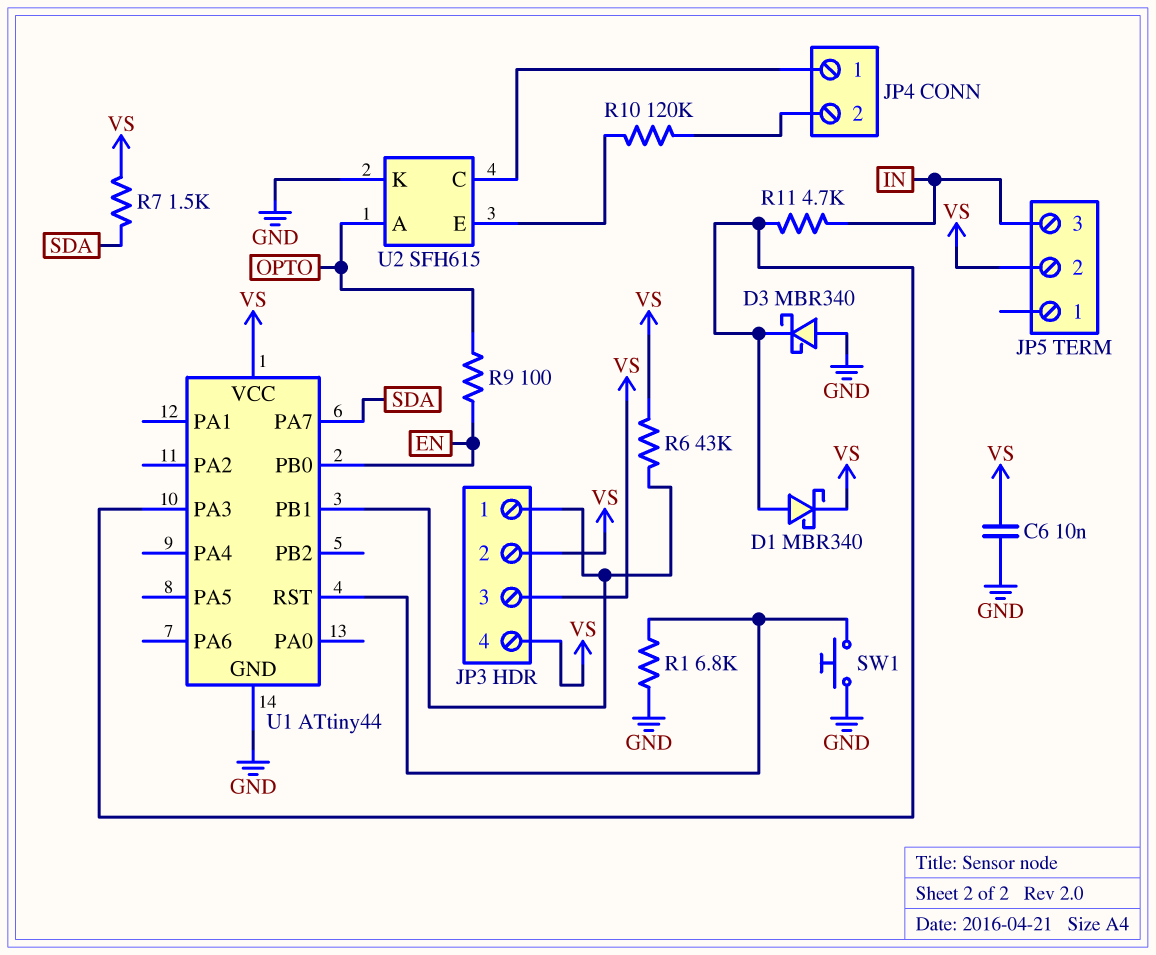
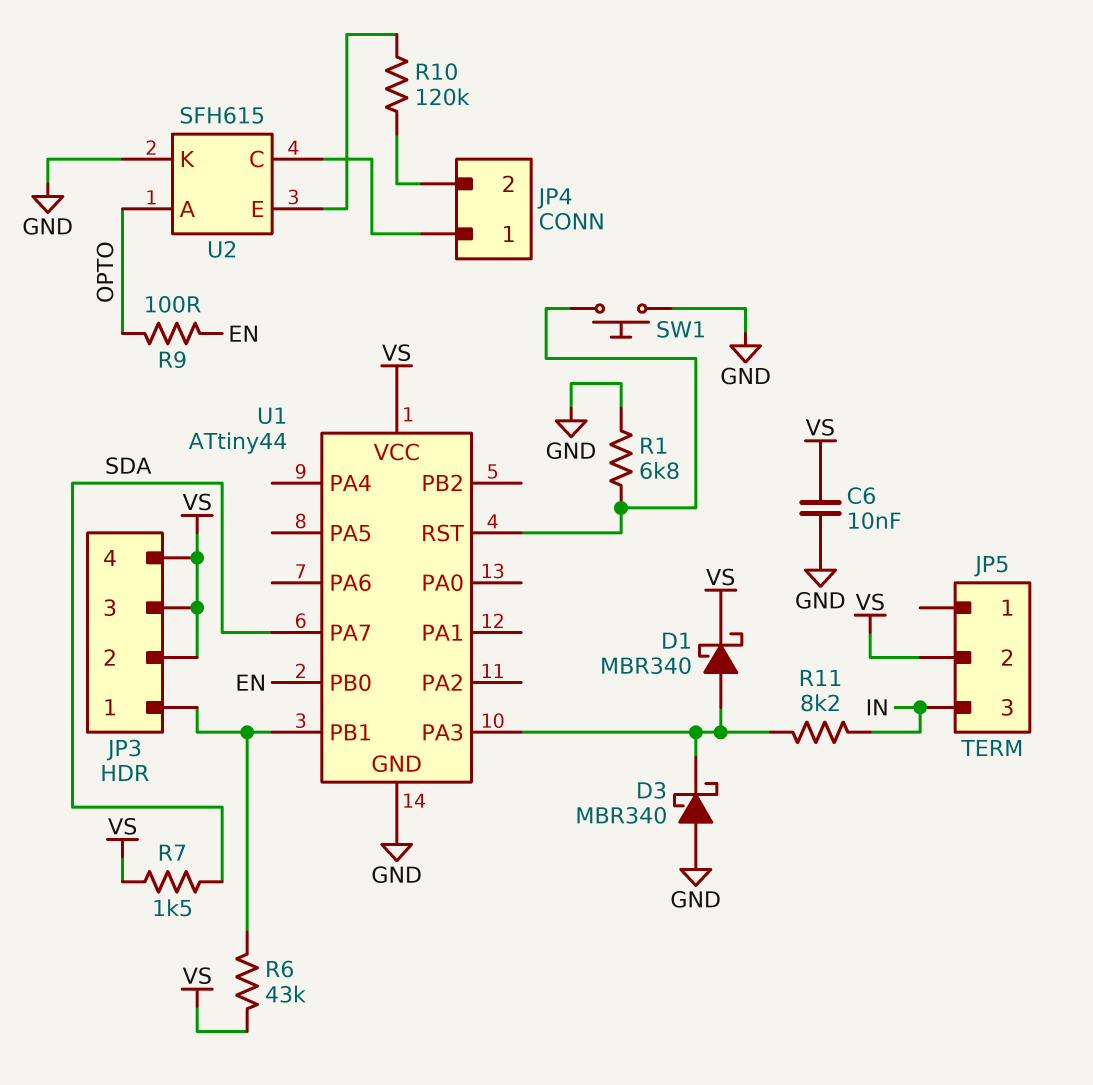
R11: 4.7k (IN, U1/PA3) -> 8.2k (IN, U1/PA3)

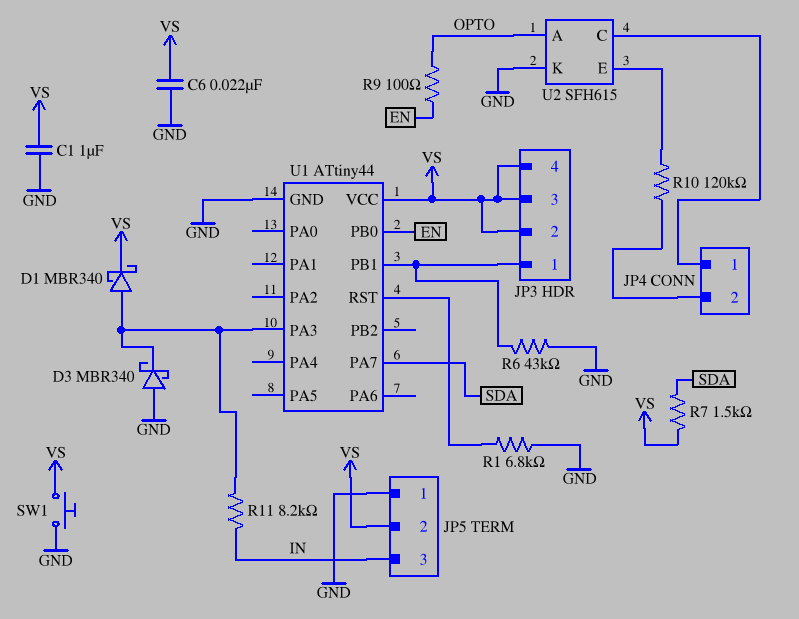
C1: none -> 1uF (GND, VS)
C6: 10nF (GND, VS) -> 22nF (GND, VS)
JP5 pin 1: none -> GND
R6: 43k (JP3/1, VS) -> 43k (GND, JP3/1)
SW1: button (GND, U1/RST) -> button (GND, VS)

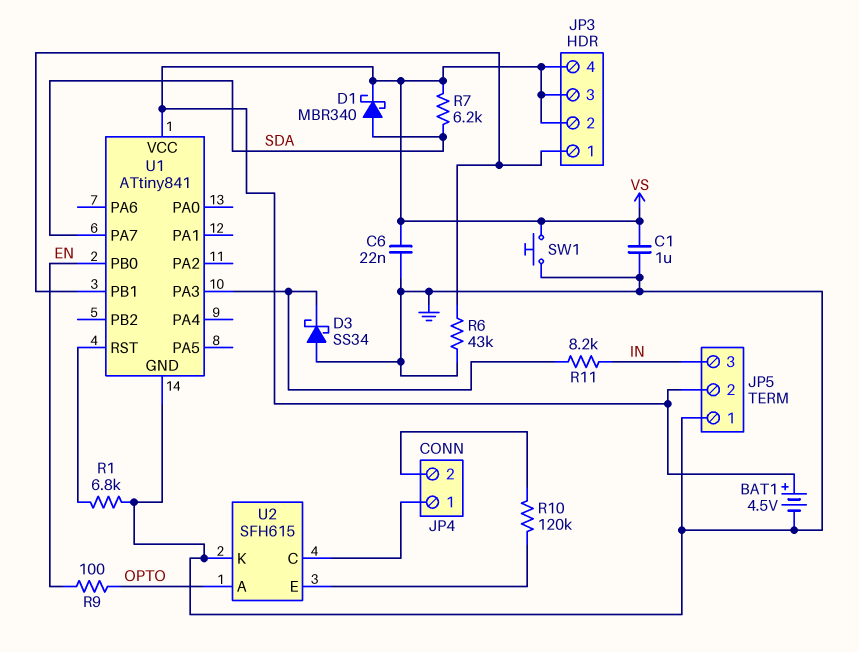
BAT1: none -> 4.5V (plus VS, minus GND)
D1: schottky MBR340 (A U1/PA3, K VS) -> schottky MBR340 (A SDA, K VS)
D3: schottky MBR340 (A GND, K U1/PA3) -> schottky SS34 (A GND, K U1/PA3)
R7: 1.5k (SDA, VS) -> 6.2k (SDA, VS)
U1: ATtiny44 -> ATtiny841

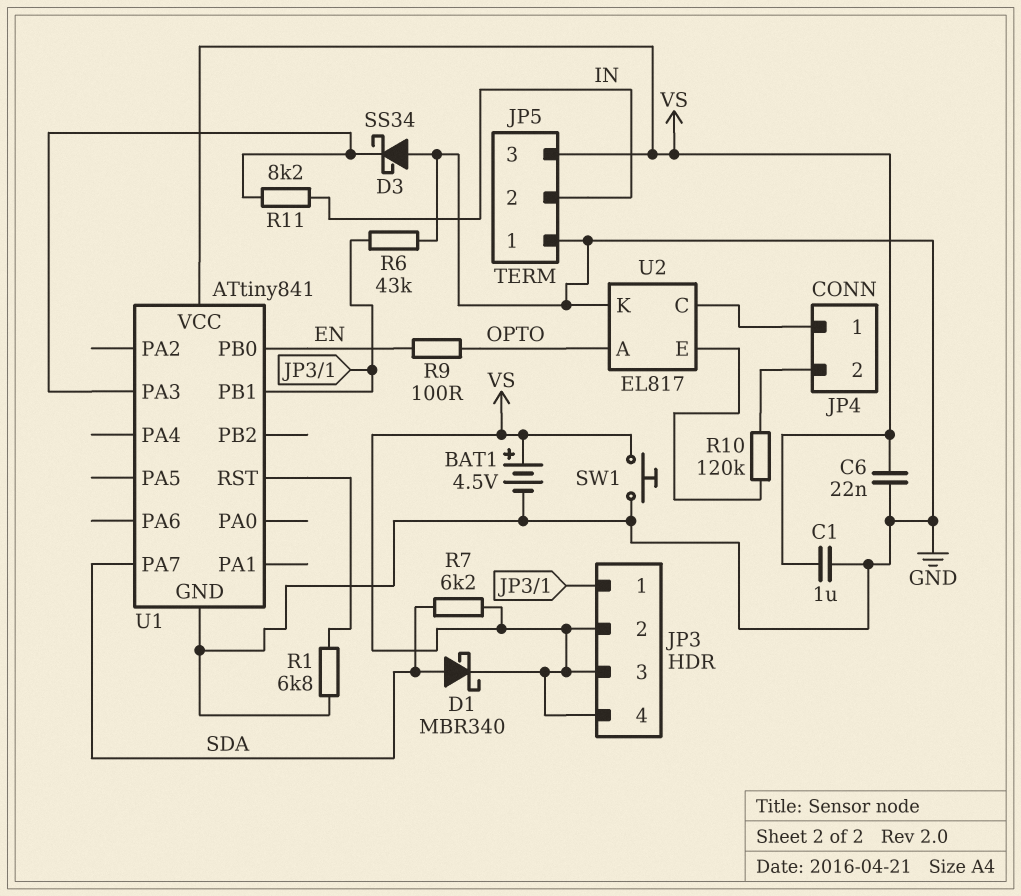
JP5 pin 2: VS -> IN
JP5 pin 3: IN -> VS
U2: SFH615 -> EL817

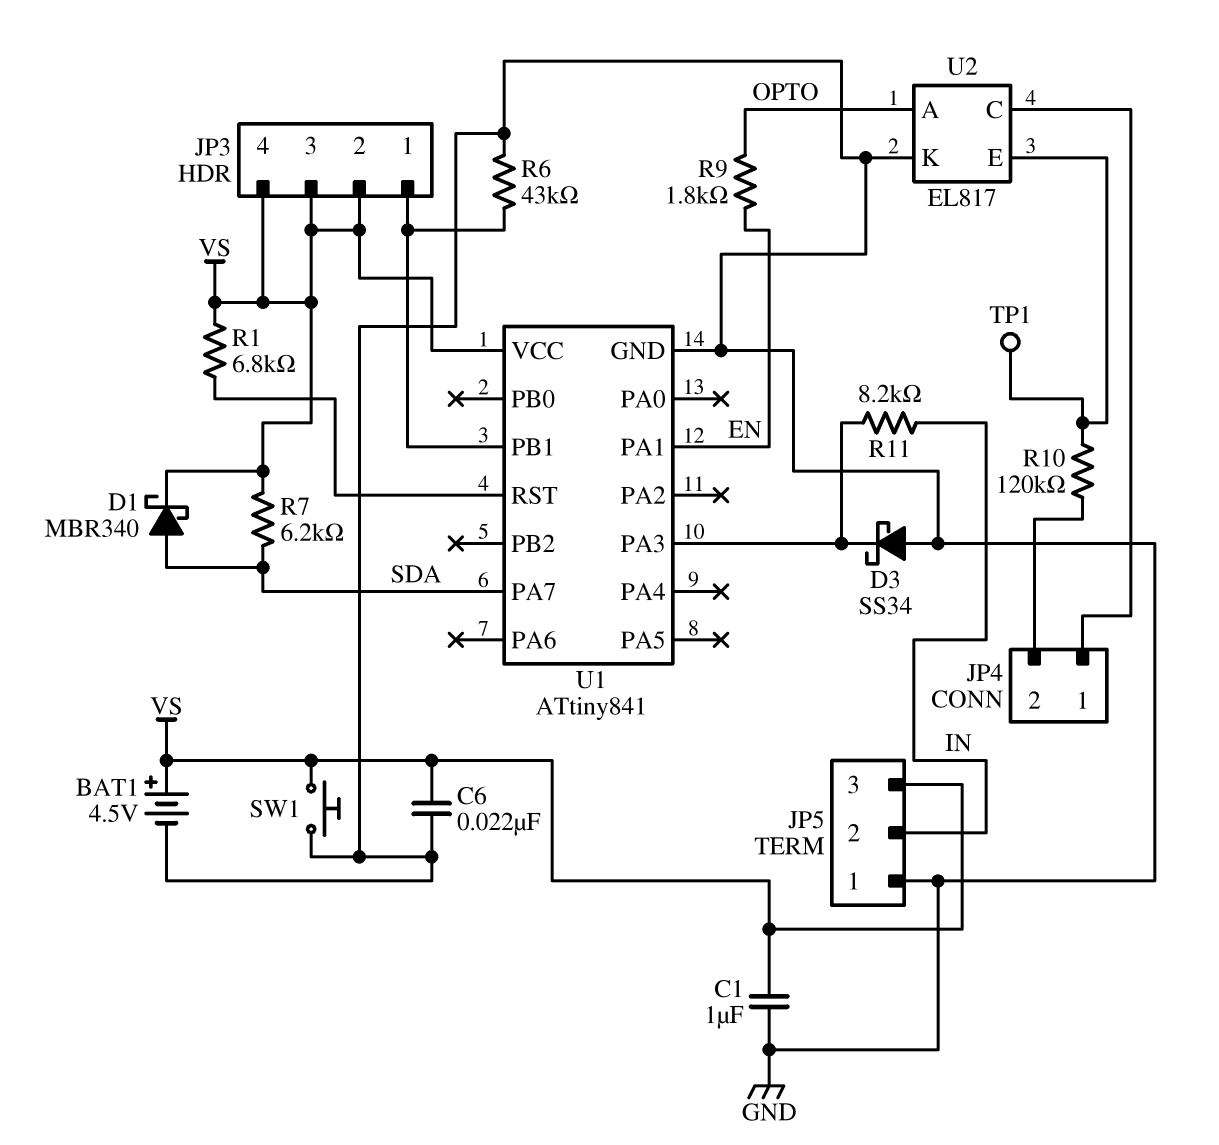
R1: 6.8k (GND, U1/RST) -> 6.8k (U1/RST, VS)
R9: 100 (EN, OPTO) -> 1.8k (EN, OPTO)
TP1: none -> test point (U2/E)
U1 pin PA1: none -> EN
U1 pin PB0: EN -> none

